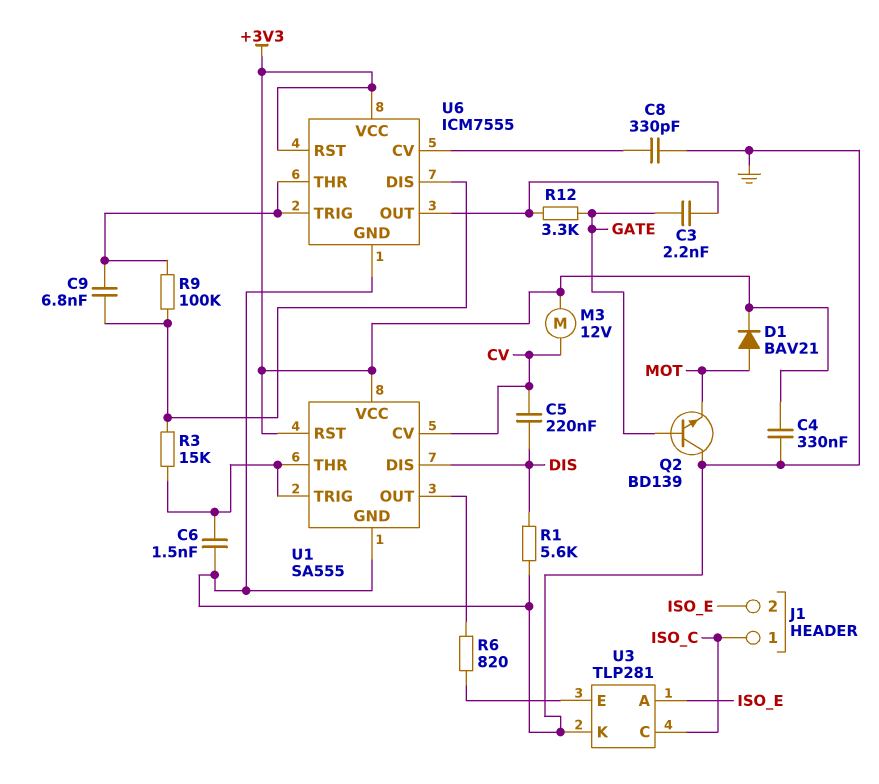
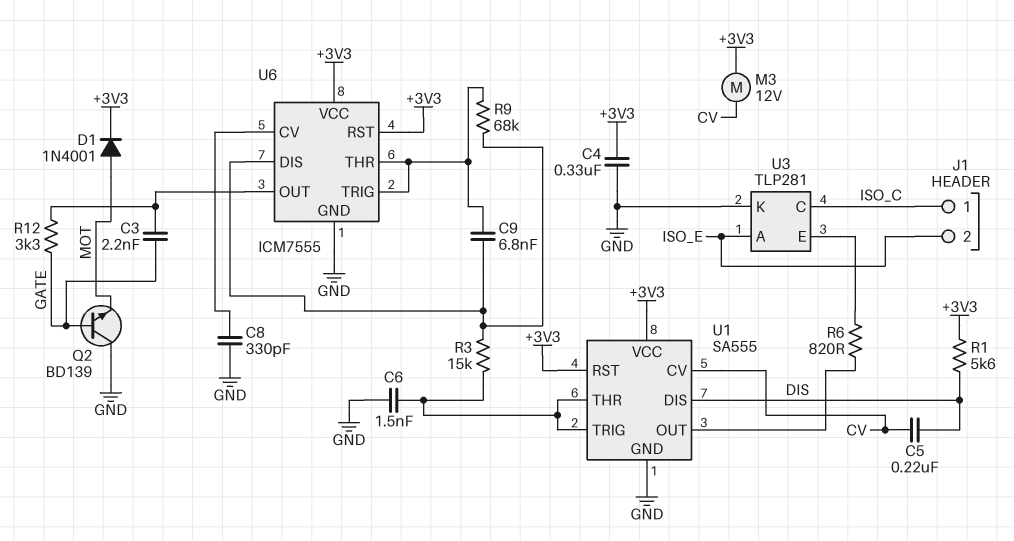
D1: diode BAV21 (A MOT, K +3V3) -> diode 1N4001 (A MOT, K +3V3)
R1: 5.6k (DIS, GND) -> 5.6k (+3V3, DIS)
R9: 100k (U6/DIS, U6/THR) -> 68k (U6/DIS, U6/THR)

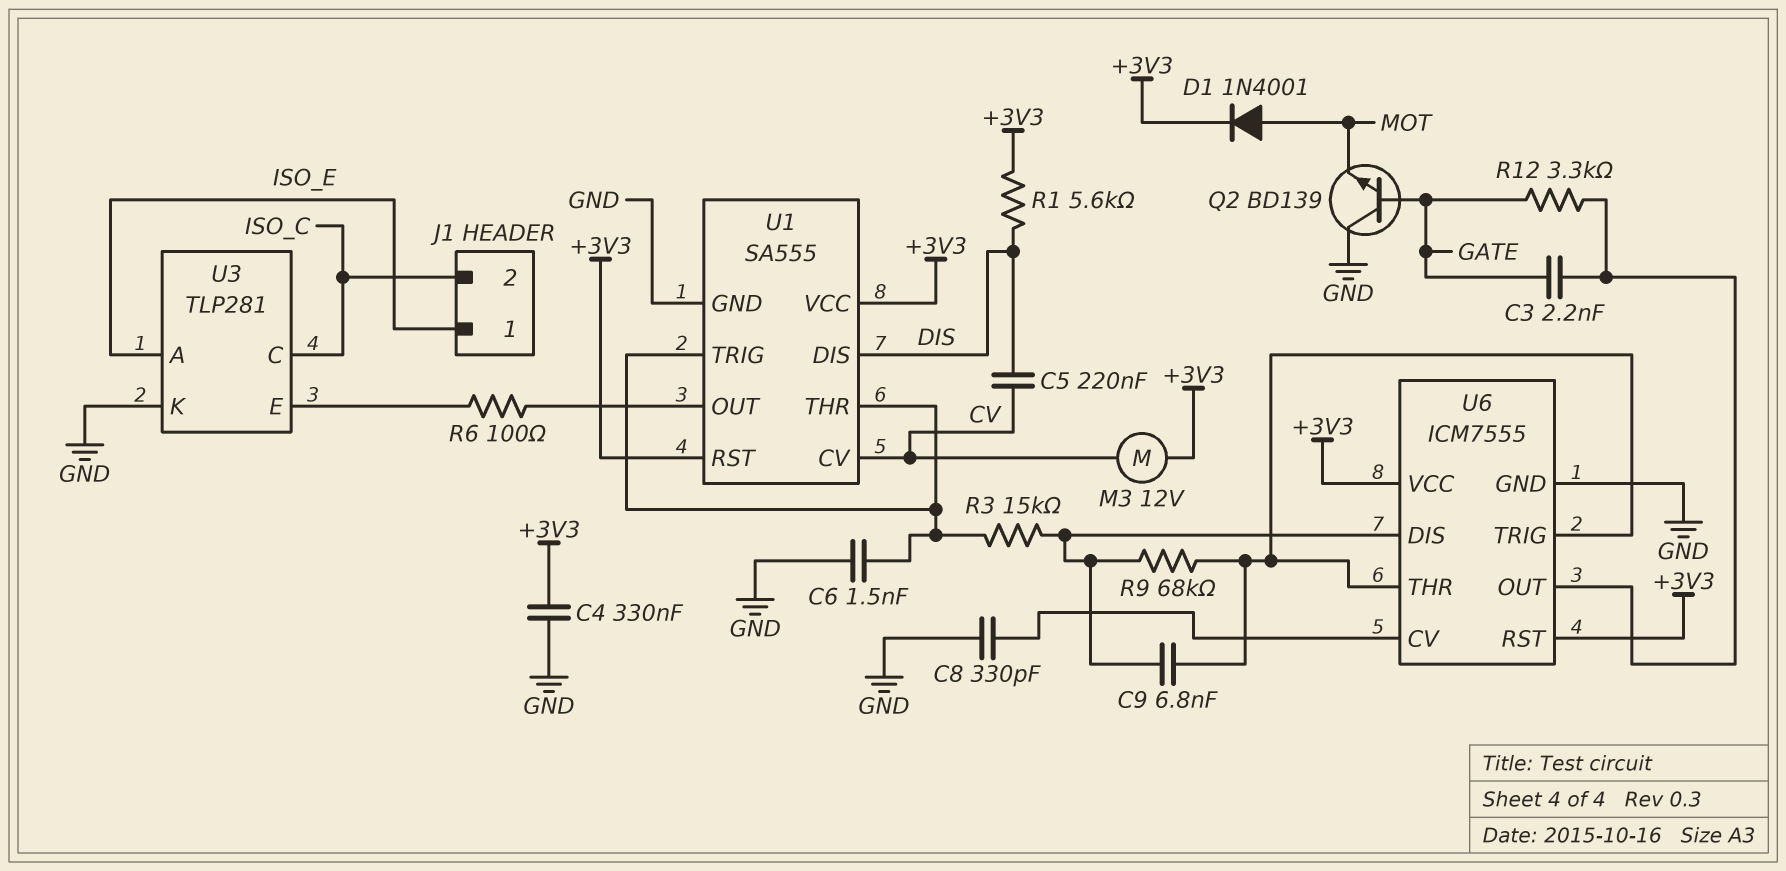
J1 pin 1: ISO_C -> ISO_E
J1 pin 2: ISO_E -> ISO_C
R6: 820 (U1/OUT, U3/E) -> 100 (U1/OUT, U3/E)

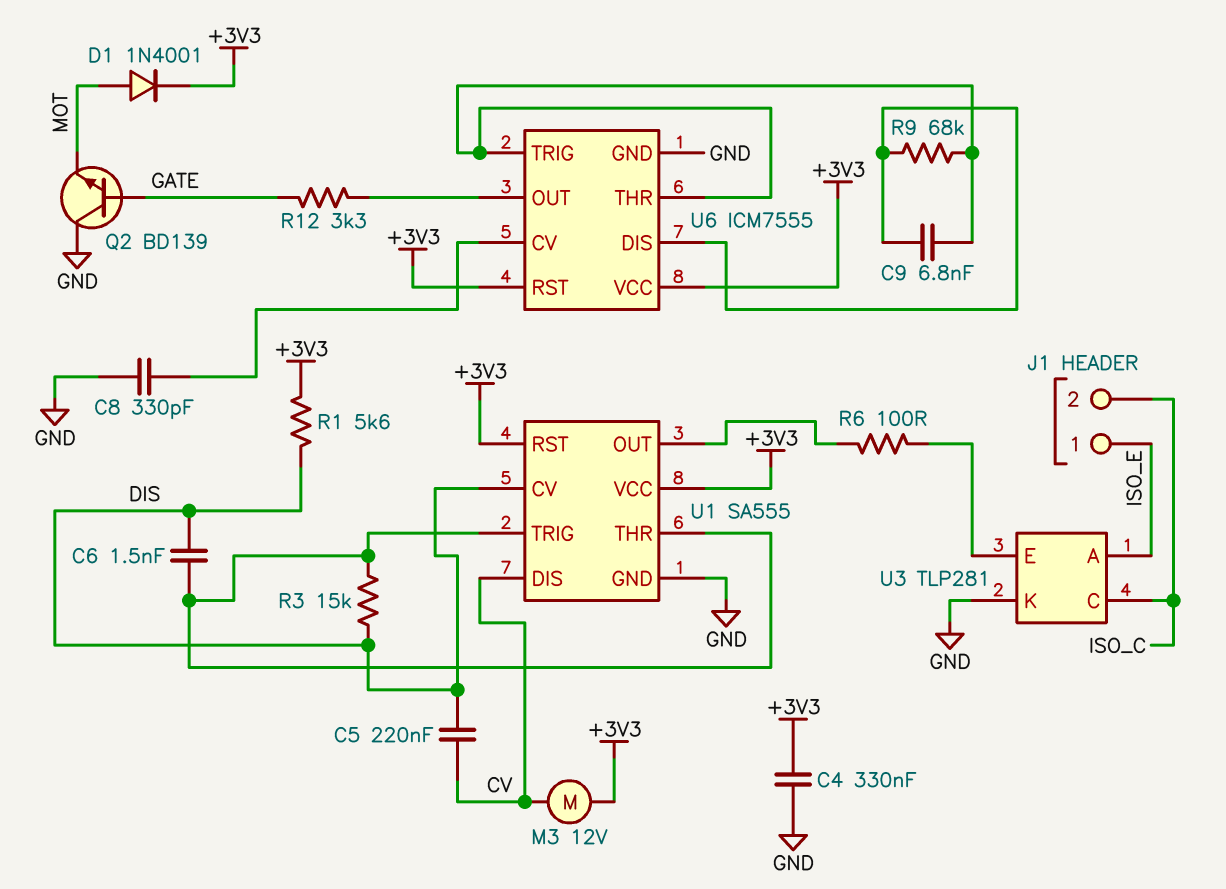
C3: 2.2nF (GATE, U6/OUT) -> none
C6: 1.5nF (GND, U1/THR) -> 1.5nF (DIS, U1/THR)
R3: 15k (U1/THR, U6/DIS) -> 15k (DIS, U1/THR)
U1 pin CV: CV -> DIS
U1 pin DIS: DIS -> CV

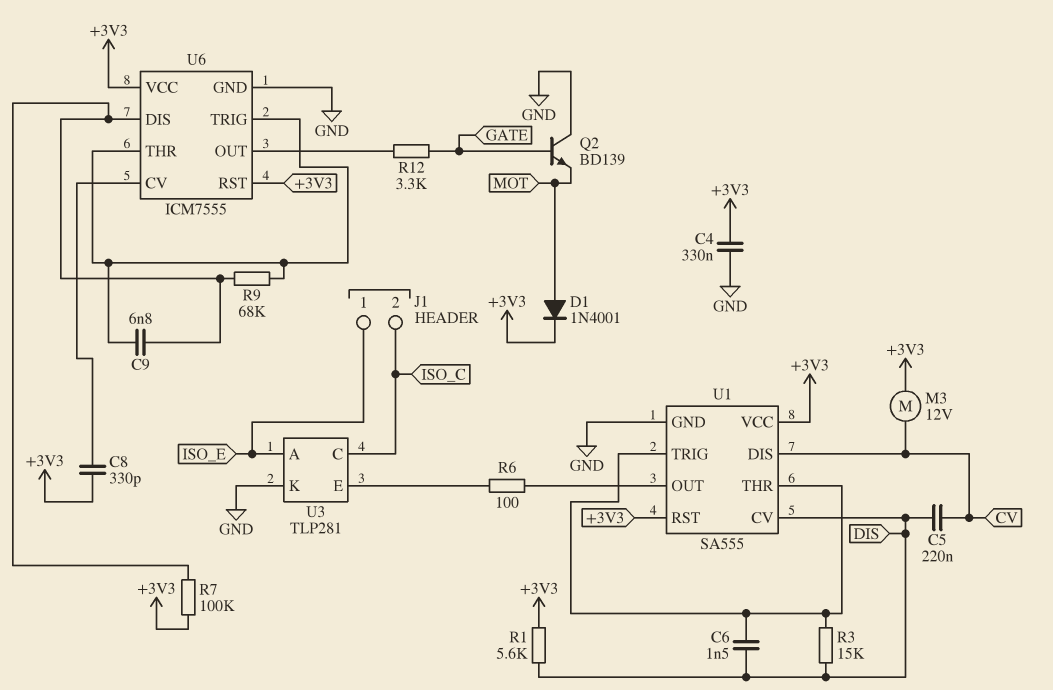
C8: 330pF (GND, U6/CV) -> 330pF (+3V3, U6/CV)
R7: none -> 100k (+3V3, U6/DIS)

